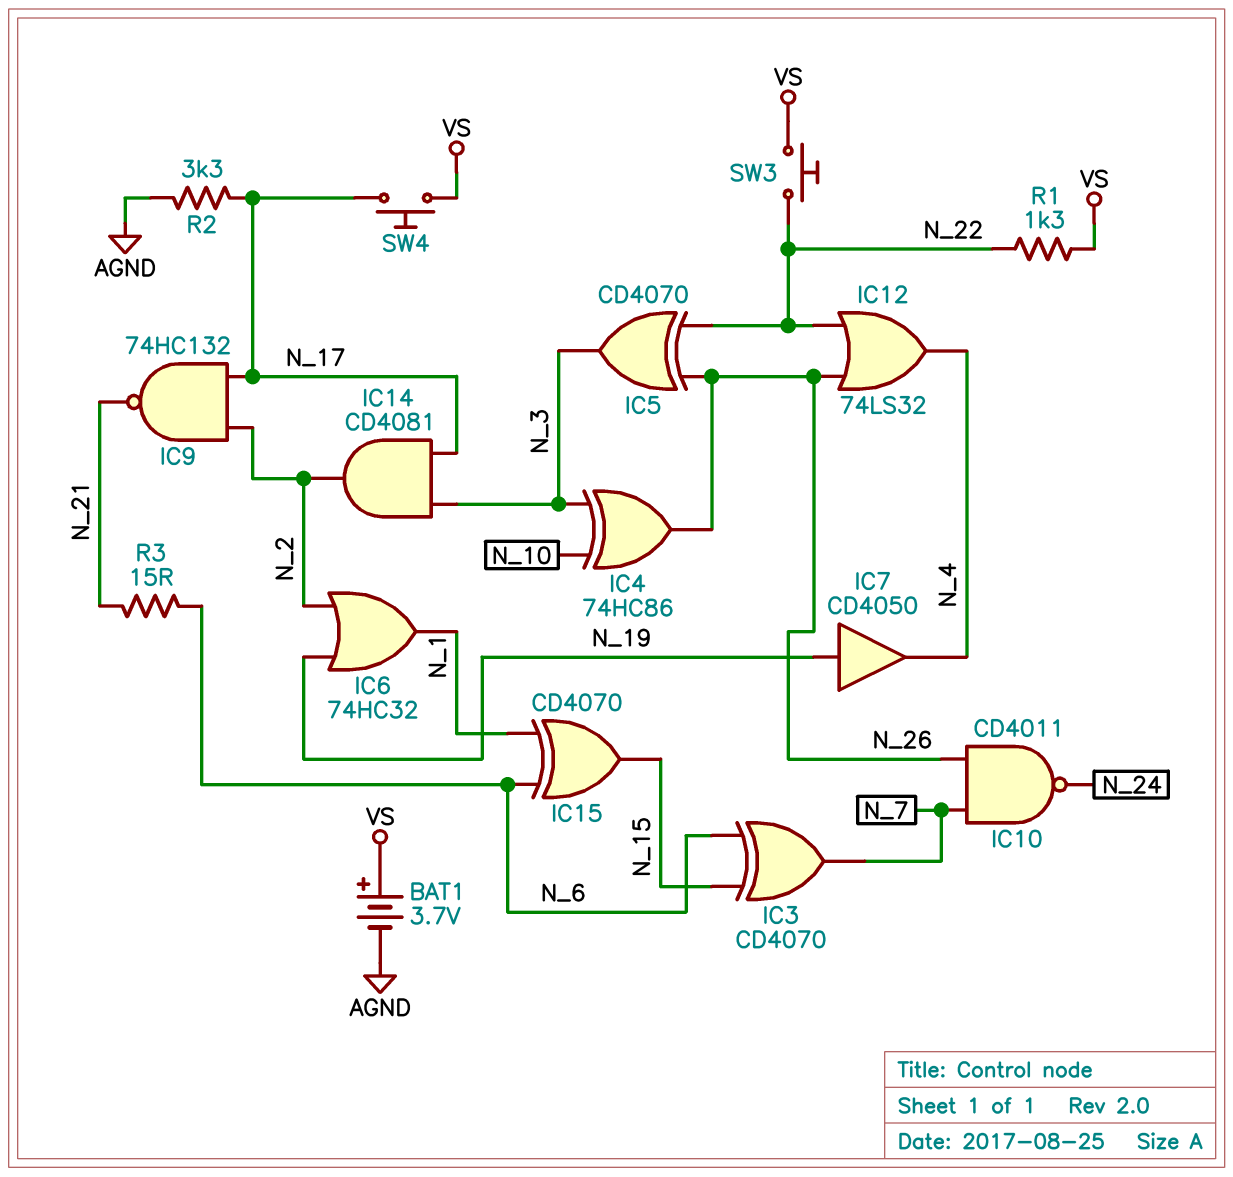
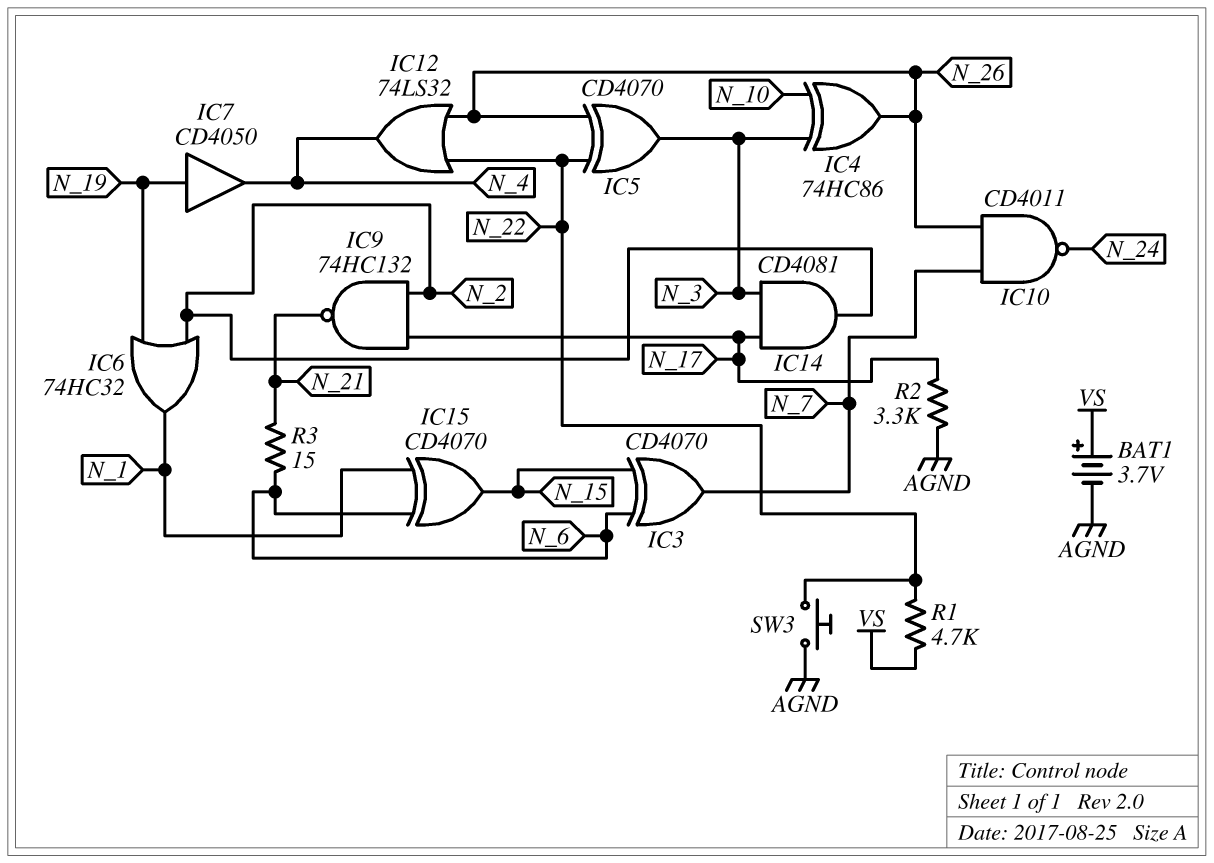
R1: 1.3k (N_22, VS) -> 4.7k (N_22, VS)
SW3: button (N_22, VS) -> button (AGND, N_22)
SW4: button (N_17, VS) -> none

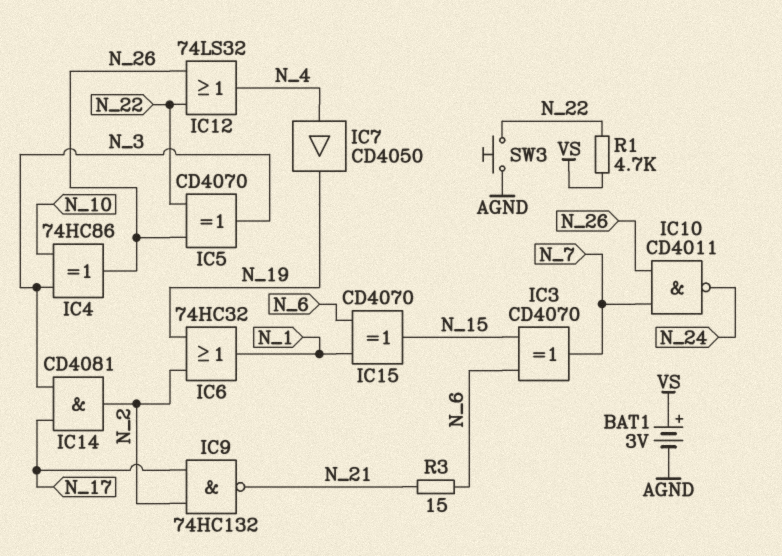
BAT1: 3.7V (plus VS, minus AGND) -> 3V (plus VS, minus AGND)
IC7: buffer CD4050 (in N_19, out N_4) -> buffer CD4050 (in N_4, out N_19)
R2: 3.3k (AGND, N_17) -> none

